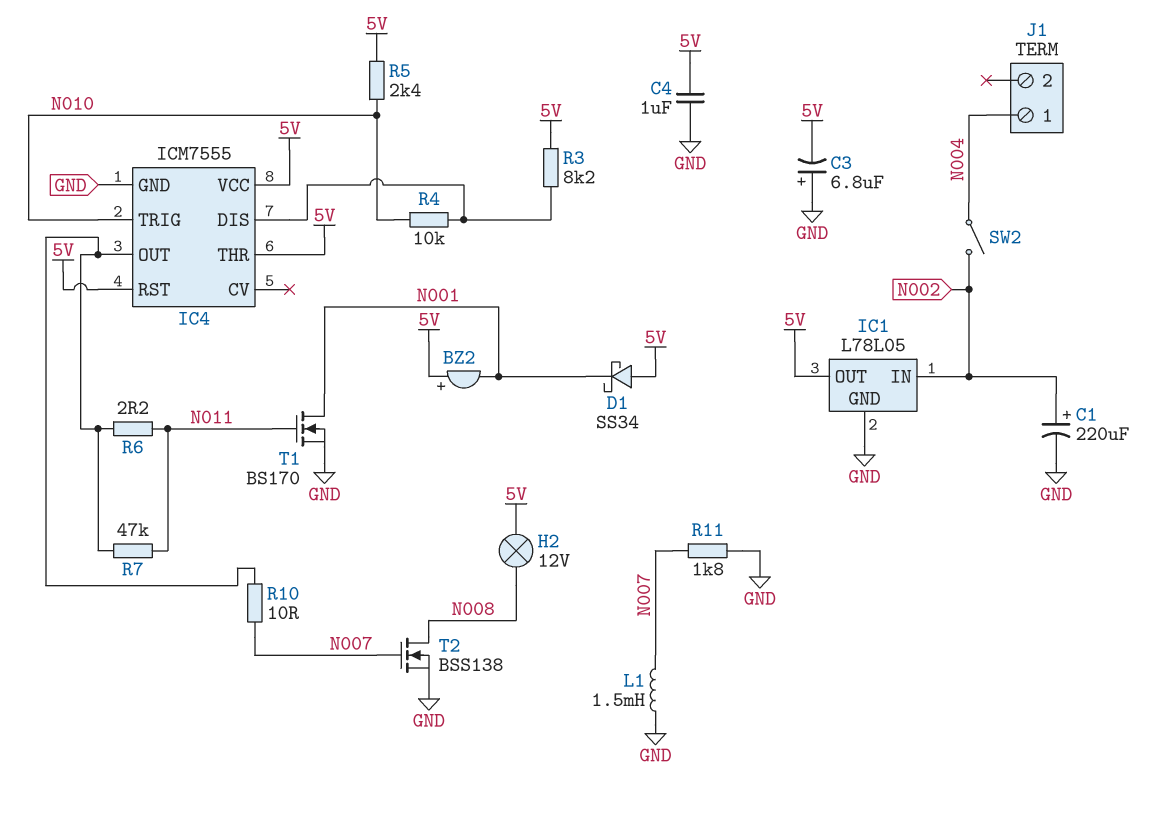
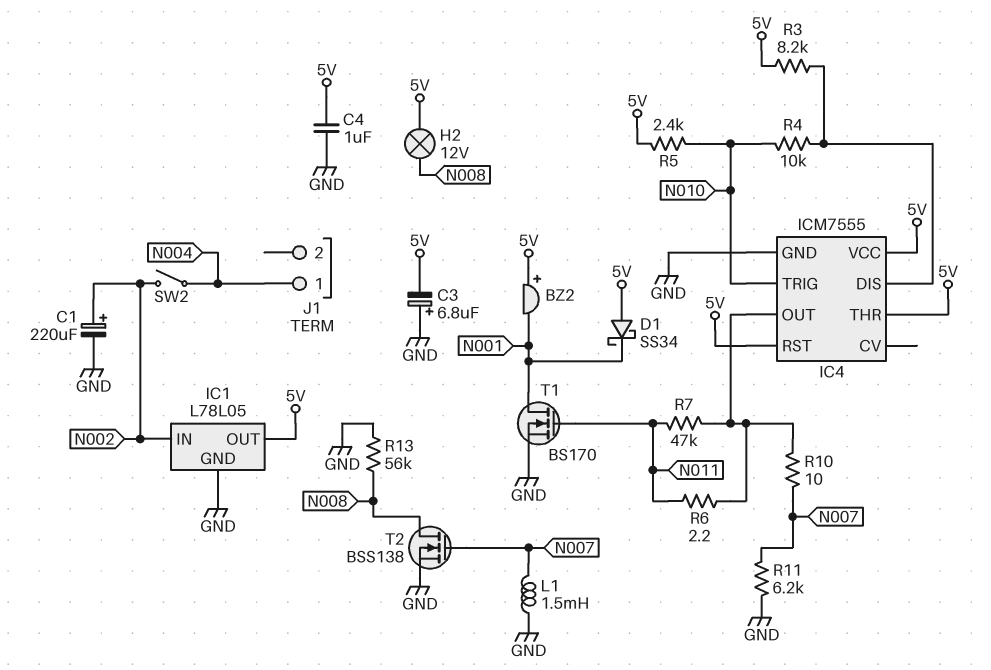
R11: 1.8k (GND, N007) -> 6.2k (GND, N007)
R13: none -> 56k (GND, N008)

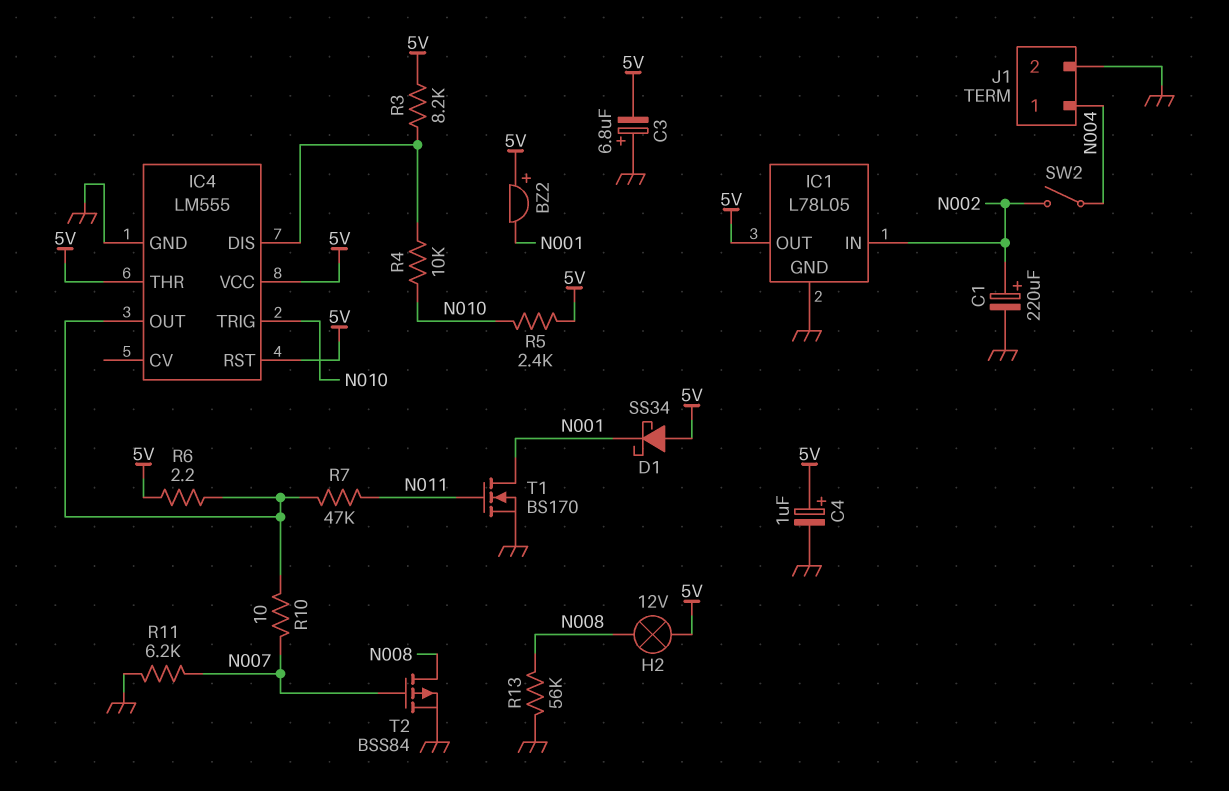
C4: 1uF (5V, GND) -> 1uF (plus 5V, minus GND)
IC4: ICM7555 -> LM555
J1 pin 2: none -> GND
L1: 1.5mH (GND, N007) -> none
R6: 2.2 (IC4/OUT, N011) -> 2.2 (5V, IC4/OUT)
T2: NMOS BSS138 (G N007, D N008, S GND) -> PMOS BSS84 (G N007, D N008, S GND)

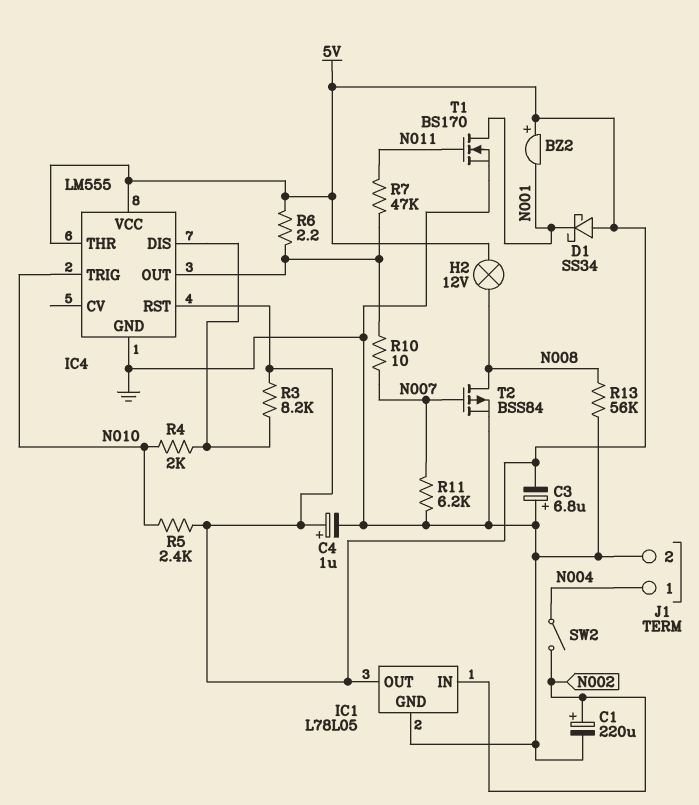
R4: 10k (IC4/DIS, N010) -> 2k (IC4/DIS, N010)

